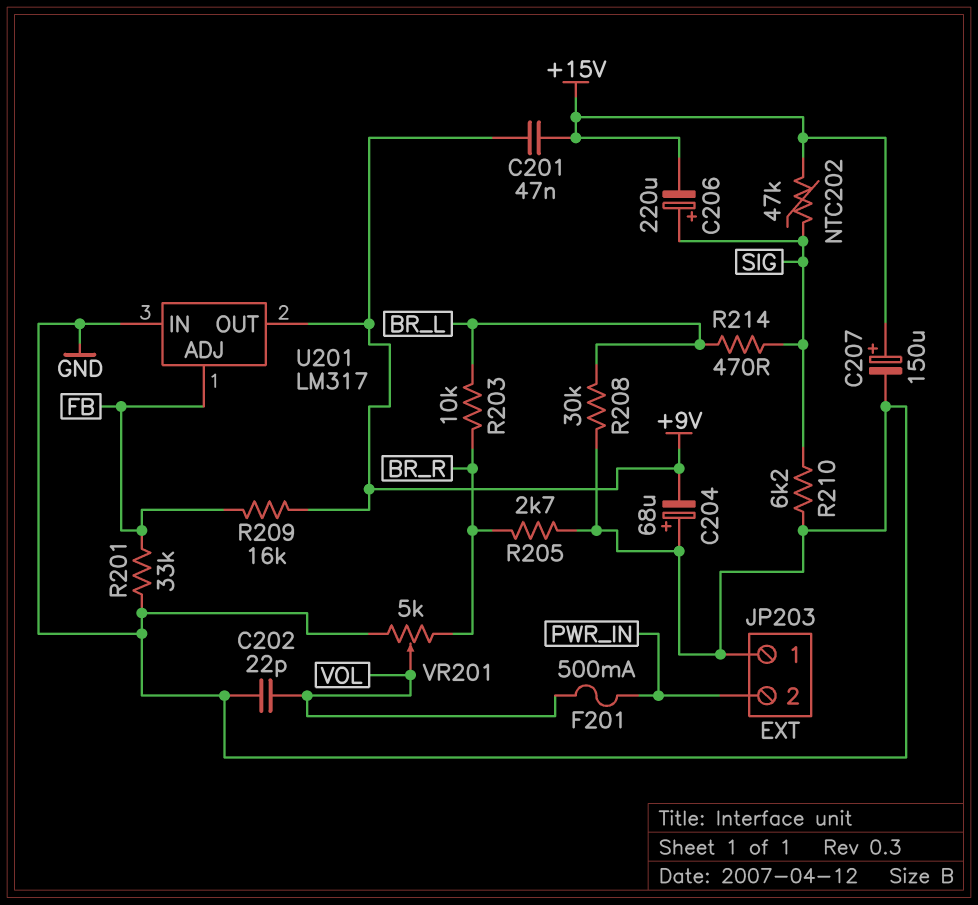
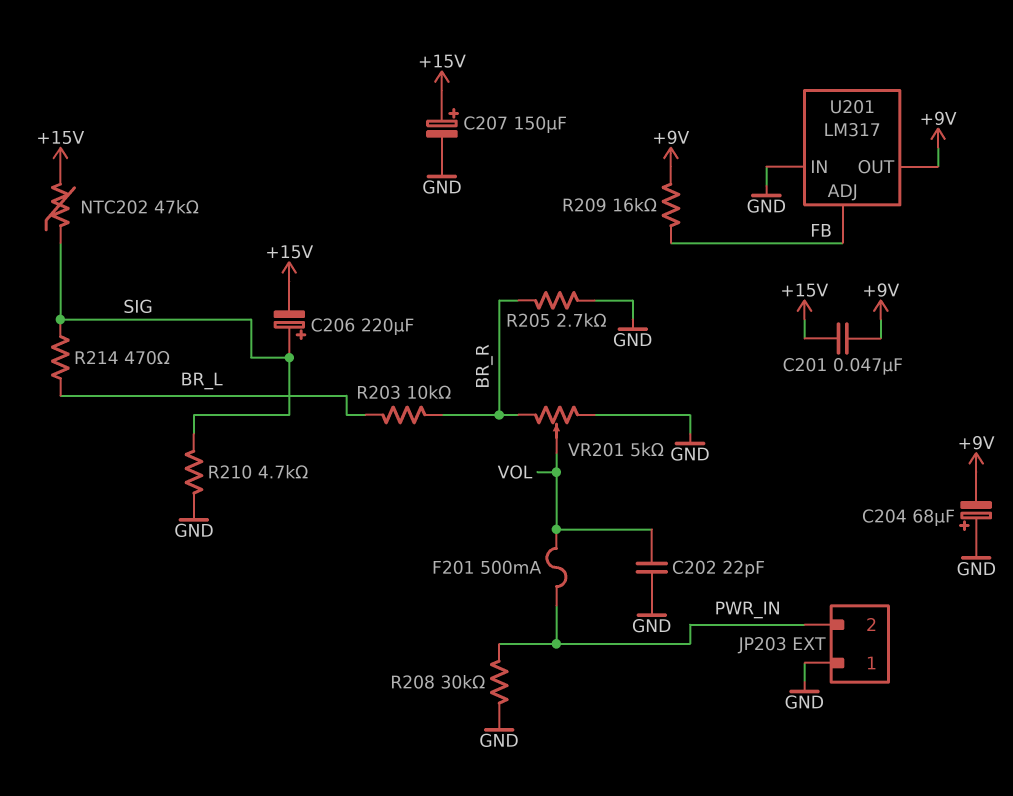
R201: 33k (FB, GND) -> none
R208: 30k (BR_L, GND) -> 30k (GND, PWR_IN)
R210: 6.2k (GND, SIG) -> 4.7k (GND, SIG)

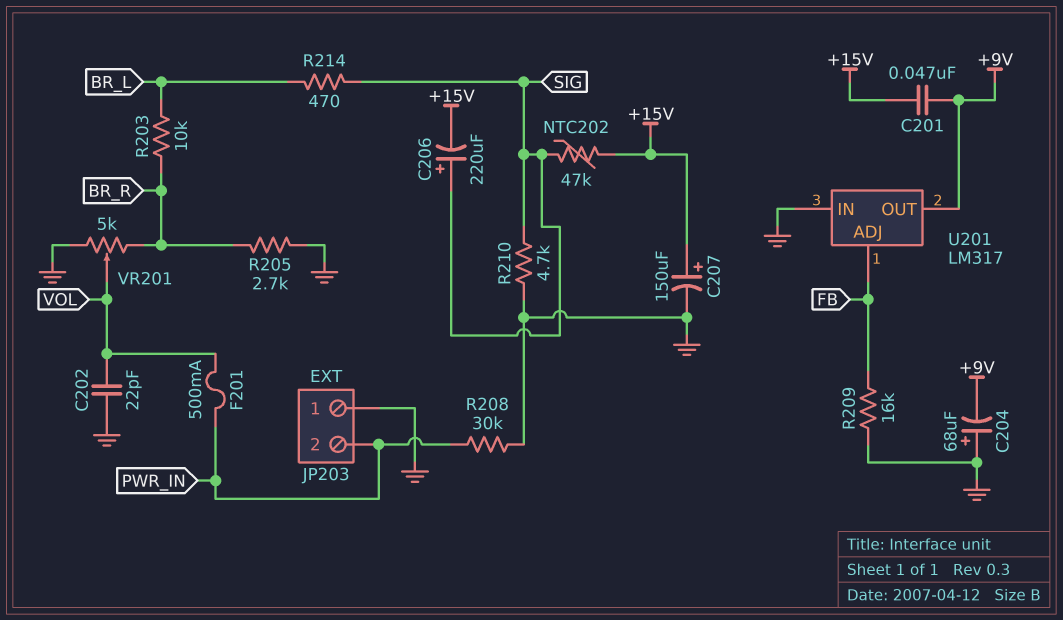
R209: 16k (+9V, FB) -> 16k (FB, GND)

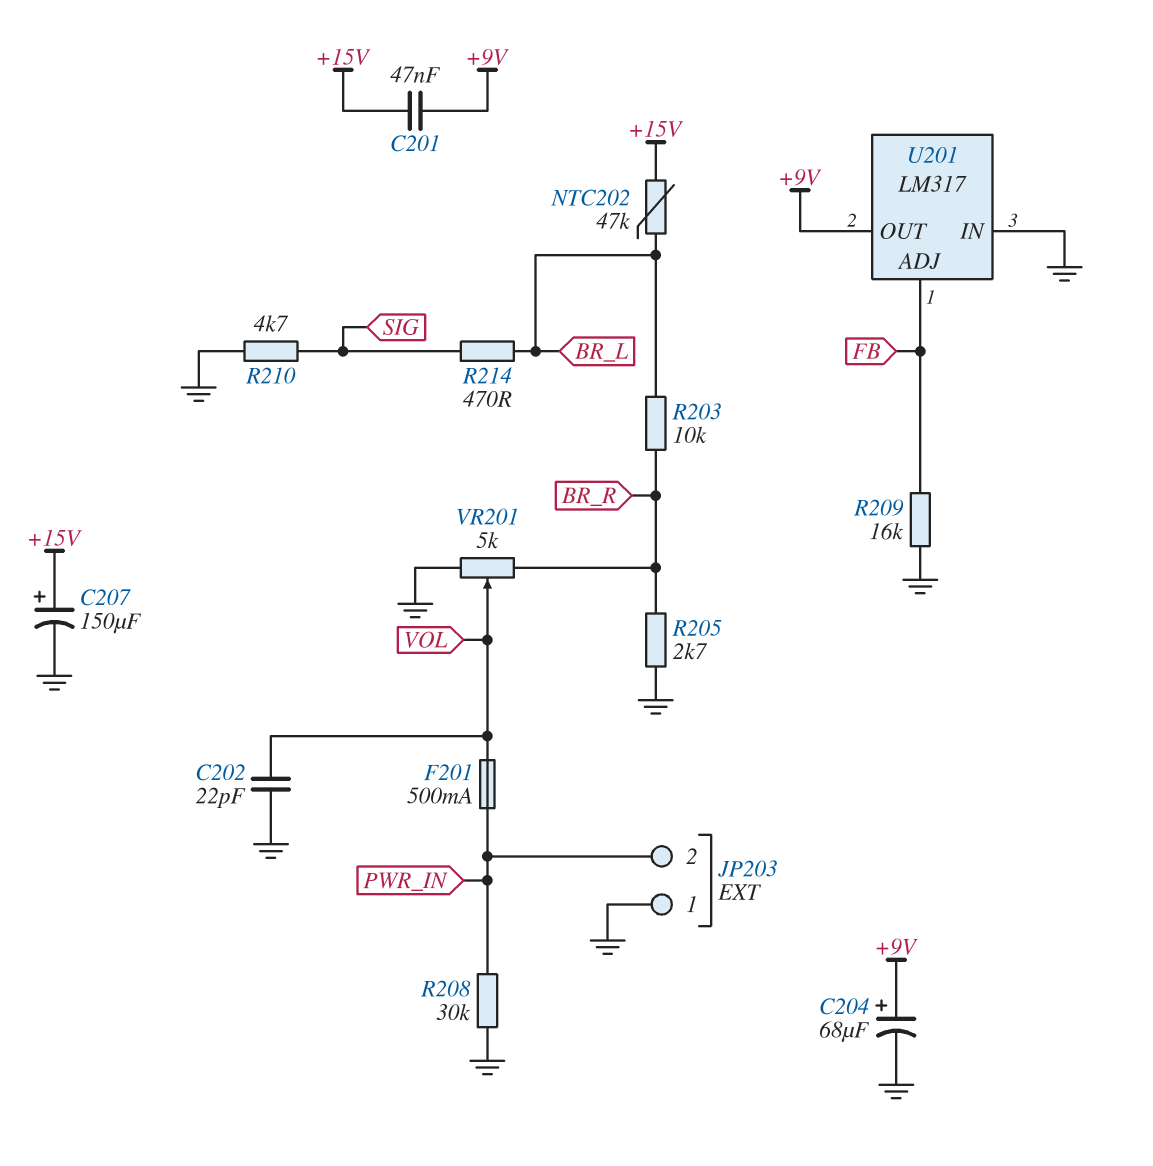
C204: 68uF (plus GND, minus +9V) -> 68uF (plus +9V, minus GND)
C206: 220uF (plus SIG, minus +15V) -> none
NTC202: 47k (+15V, SIG) -> 47k (+15V, BR_L)

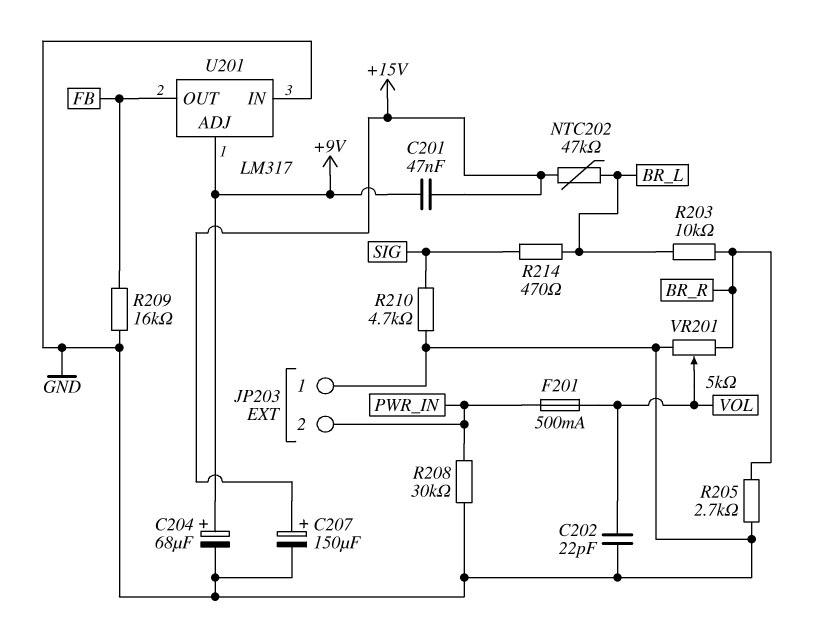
U201 pin ADJ: FB -> +9V
U201 pin OUT: +9V -> FB

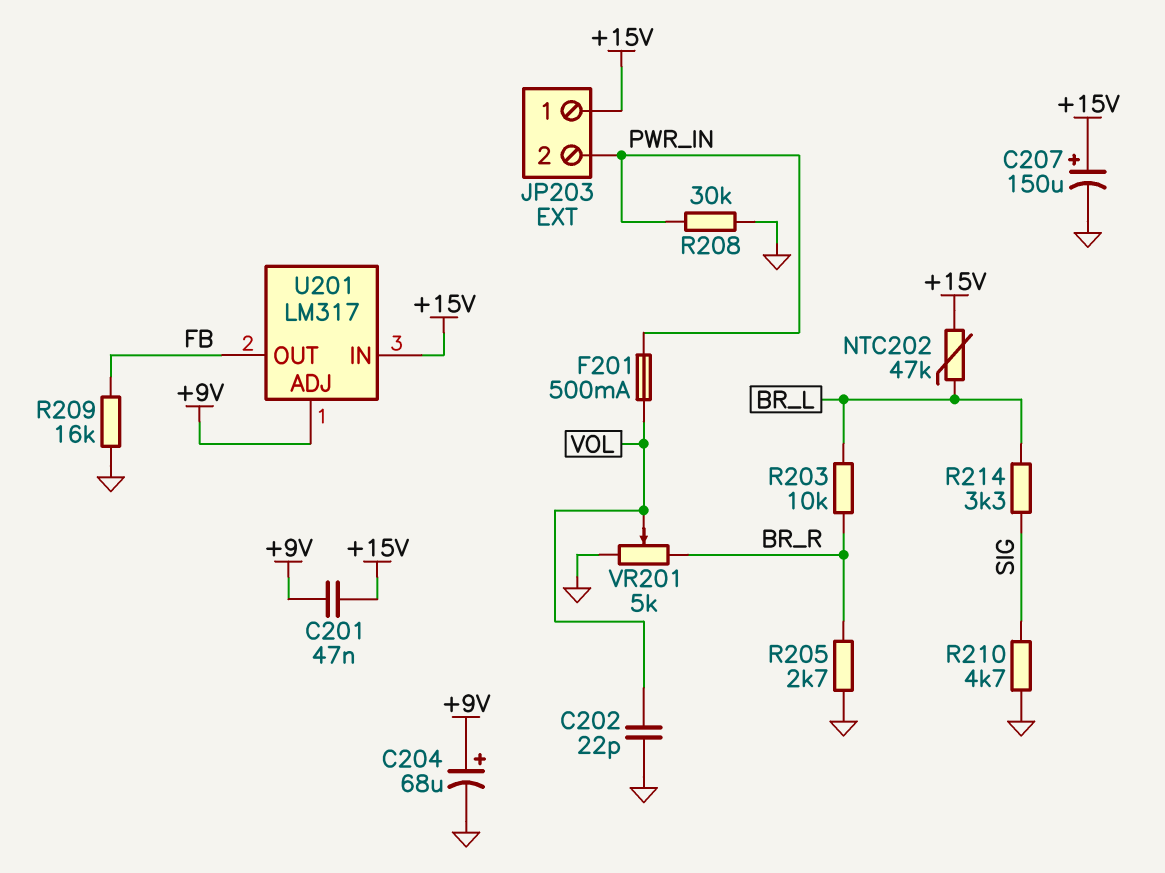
JP203 pin 1: GND -> +15V
R214: 470 (BR_L, SIG) -> 3.3k (BR_L, SIG)
U201 pin IN: GND -> +15V

